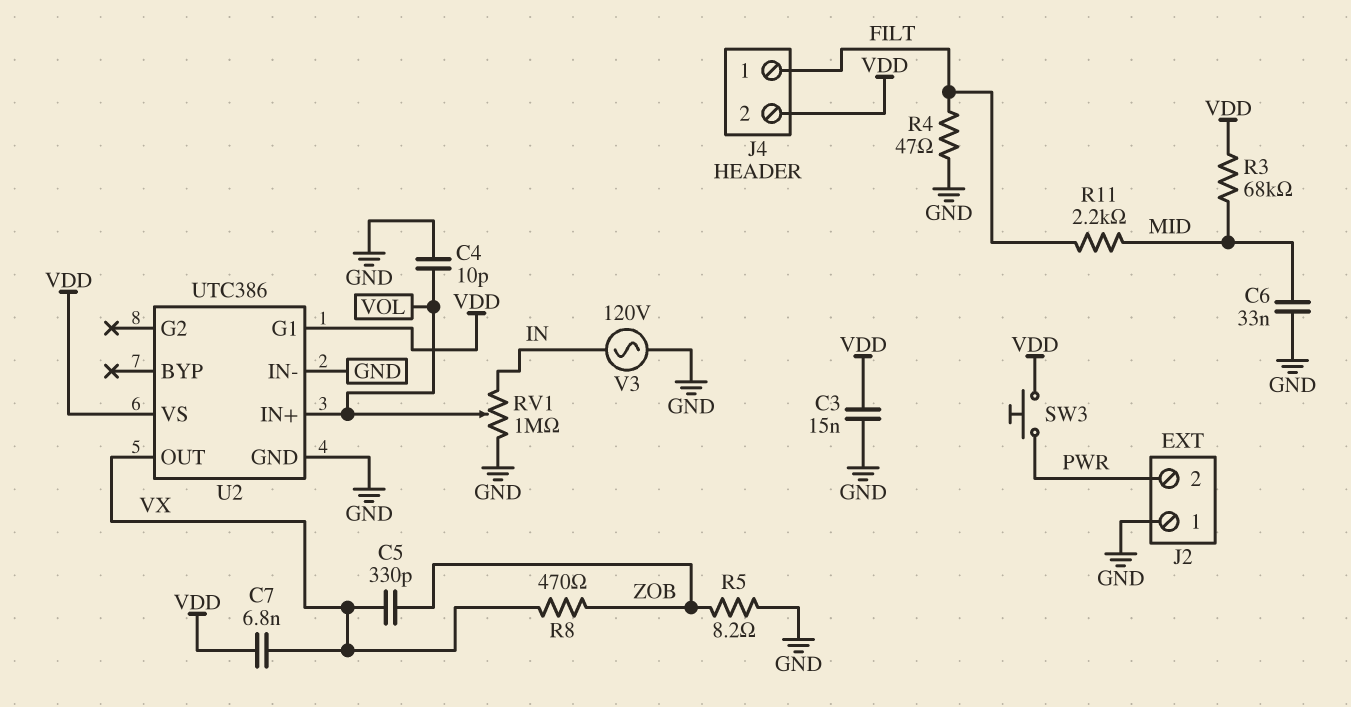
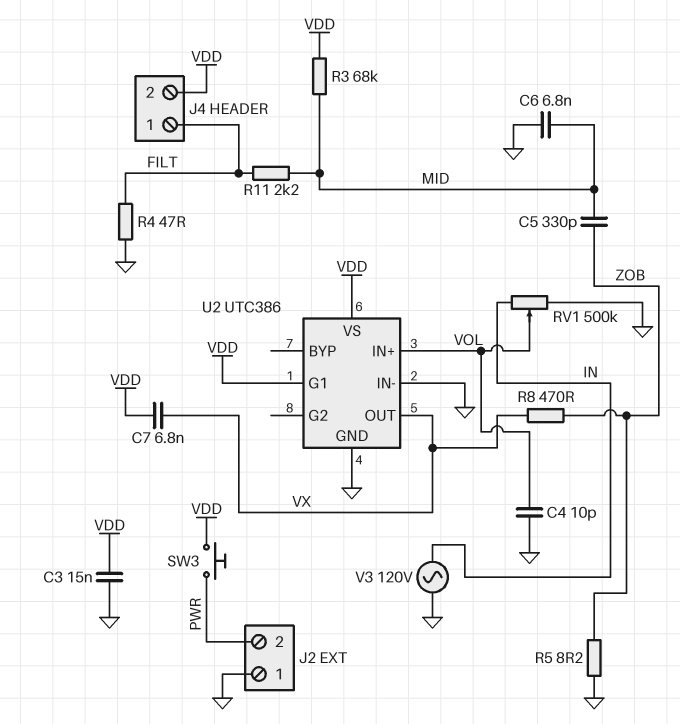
C5: 330pF (VX, ZOB) -> 330pF (MID, ZOB)
C6: 33nF (GND, MID) -> 6.8nF (GND, MID)
RV1: 1M (GND, IN, wiper VOL) -> 500k (GND, IN, wiper VOL)

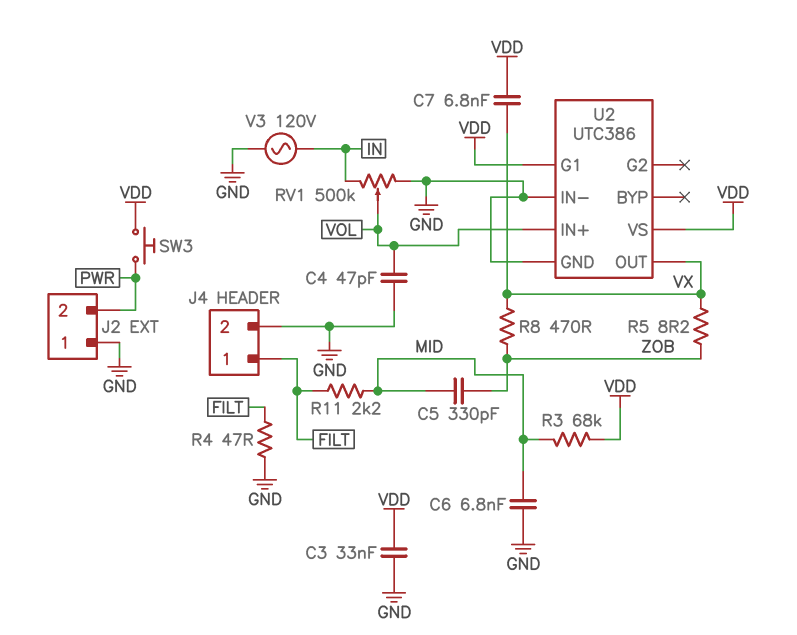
C3: 15nF (GND, VDD) -> 33nF (GND, VDD)
C4: 10pF (GND, VOL) -> 47pF (GND, VOL)
J4 pin 2: VDD -> GND
R5: 8.2 (GND, ZOB) -> 8.2 (VX, ZOB)

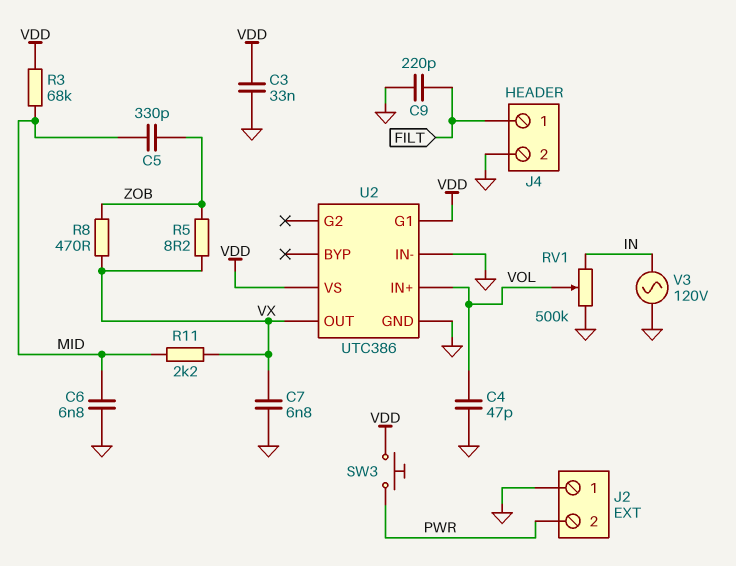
C7: 6.8nF (VDD, VX) -> 6.8nF (GND, VX)
C9: none -> 220pF (FILT, GND)
R4: 47 (FILT, GND) -> none
R11: 2.2k (FILT, MID) -> 2.2k (MID, VX)

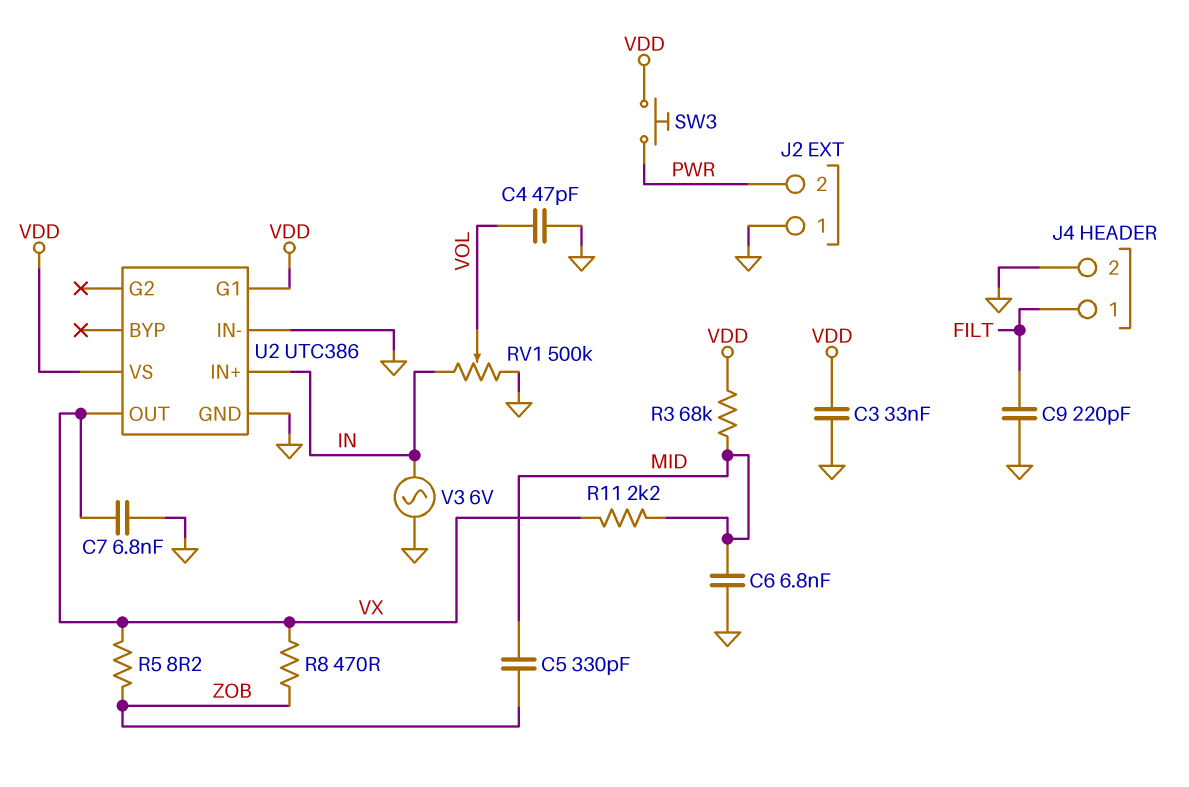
U2 pin IN+: VOL -> IN
V3: AC 120V (GND, IN) -> AC 6V (GND, IN)

